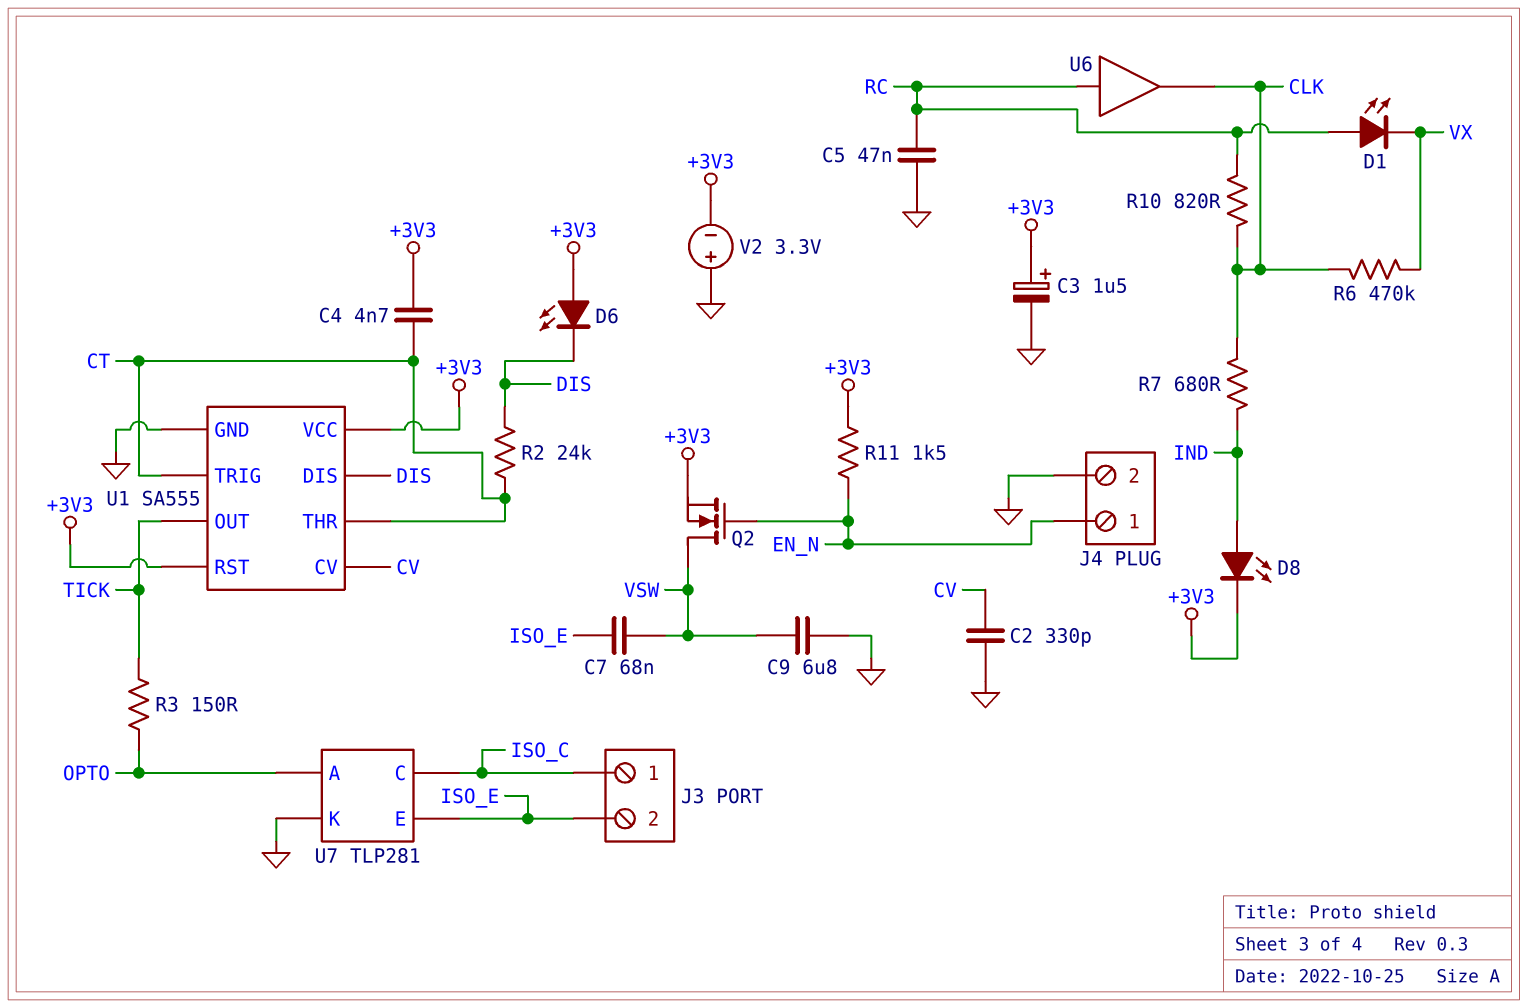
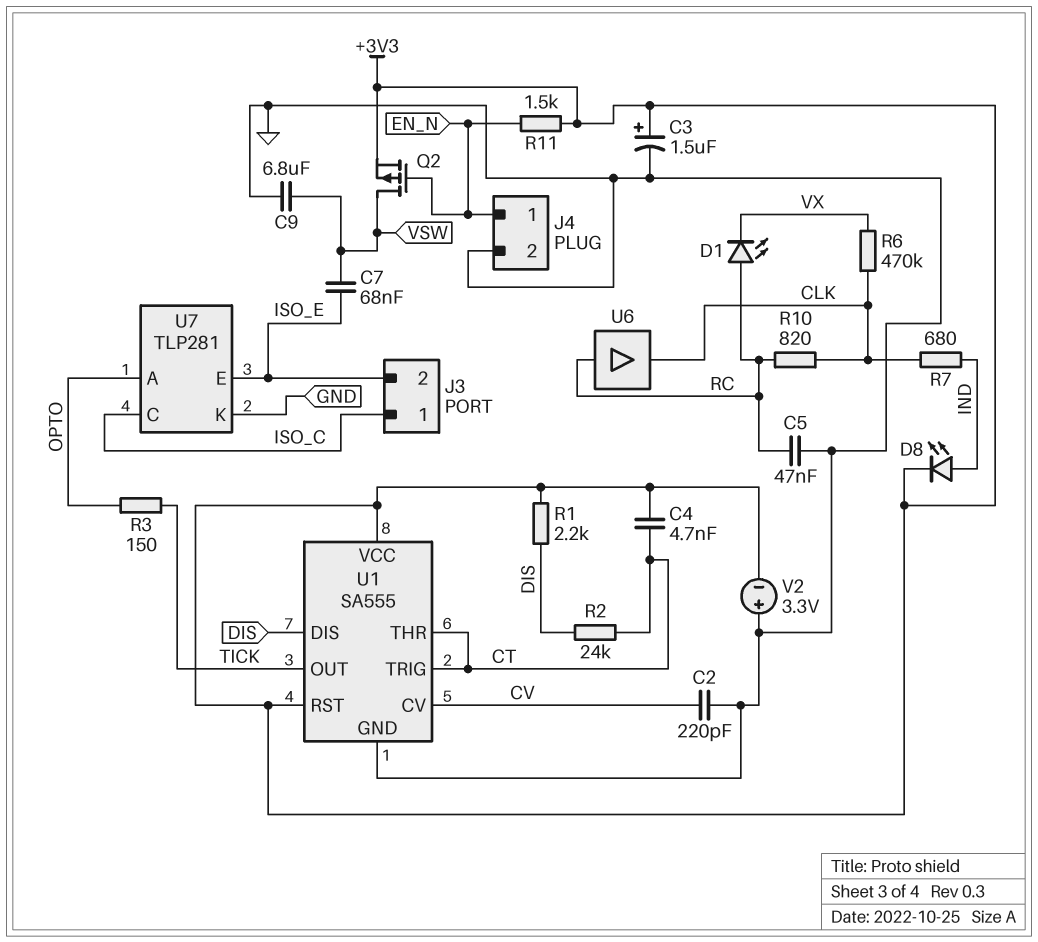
C2: 330pF (CV, GND) -> 220pF (CV, GND)
D6: LED (A +3V3, K DIS) -> none
Q2: NMOS (G EN_N, D VSW, S +3V3) -> PMOS (G EN_N, D VSW, S +3V3)
R1: none -> 2.2k (+3V3, DIS)

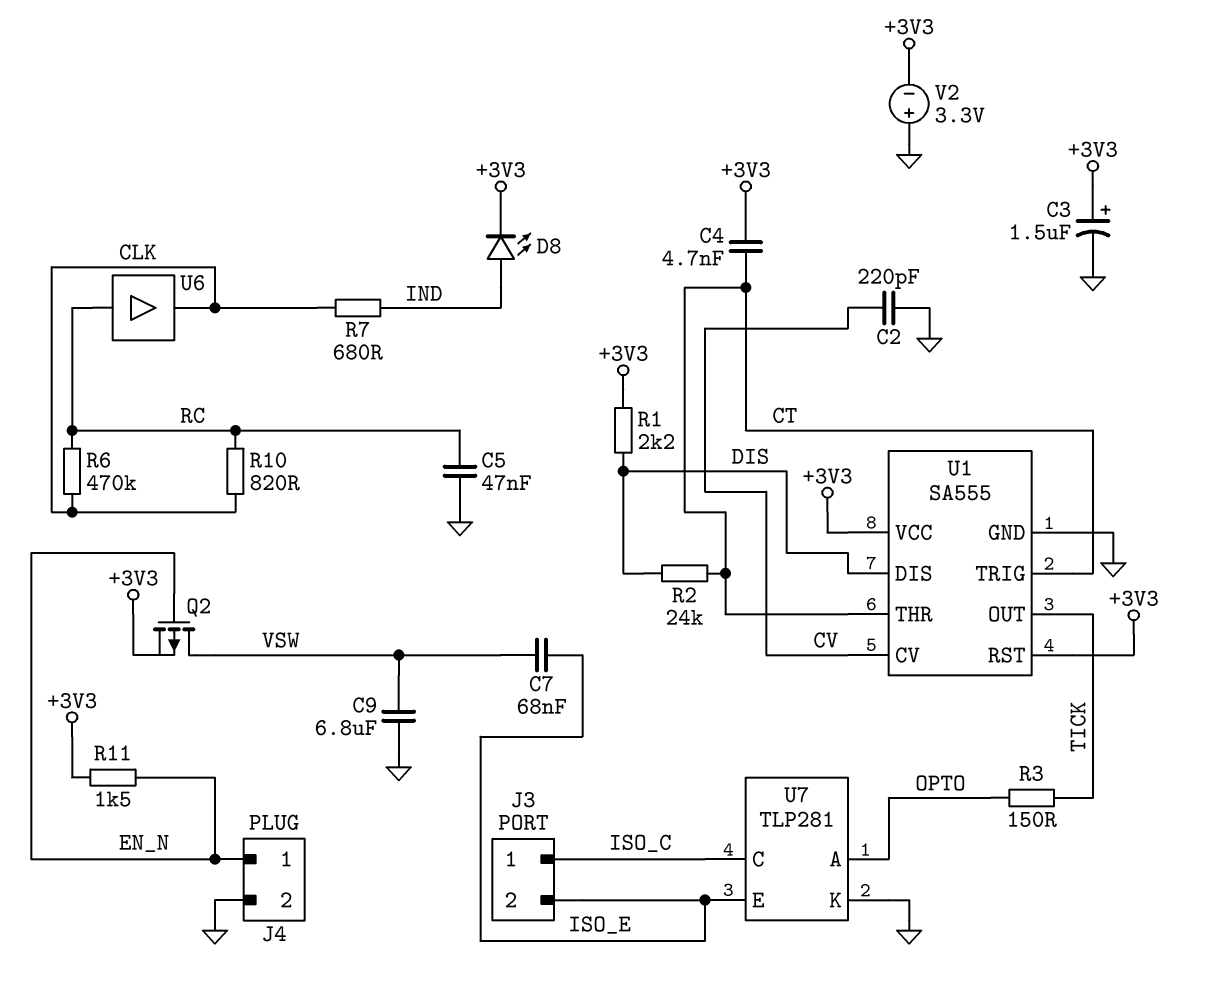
D1: LED (A RC, K VX) -> none
R6: 470k (CLK, VX) -> 470k (CLK, RC)

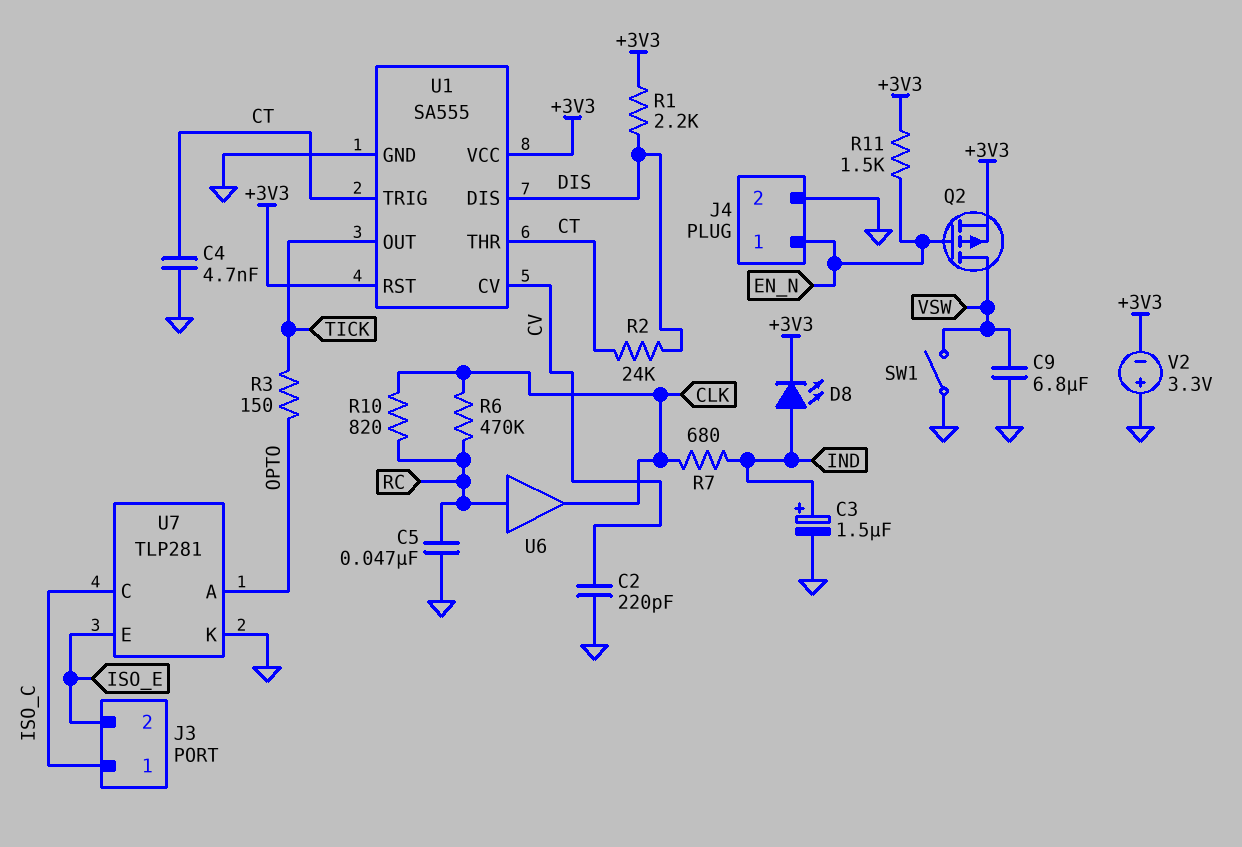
C3: 1.5uF (plus +3V3, minus GND) -> 1.5uF (plus IND, minus GND)
C4: 4.7nF (+3V3, CT) -> 4.7nF (CT, GND)
C7: 68nF (ISO_E, VSW) -> none
SW1: none -> switch (GND, VSW)

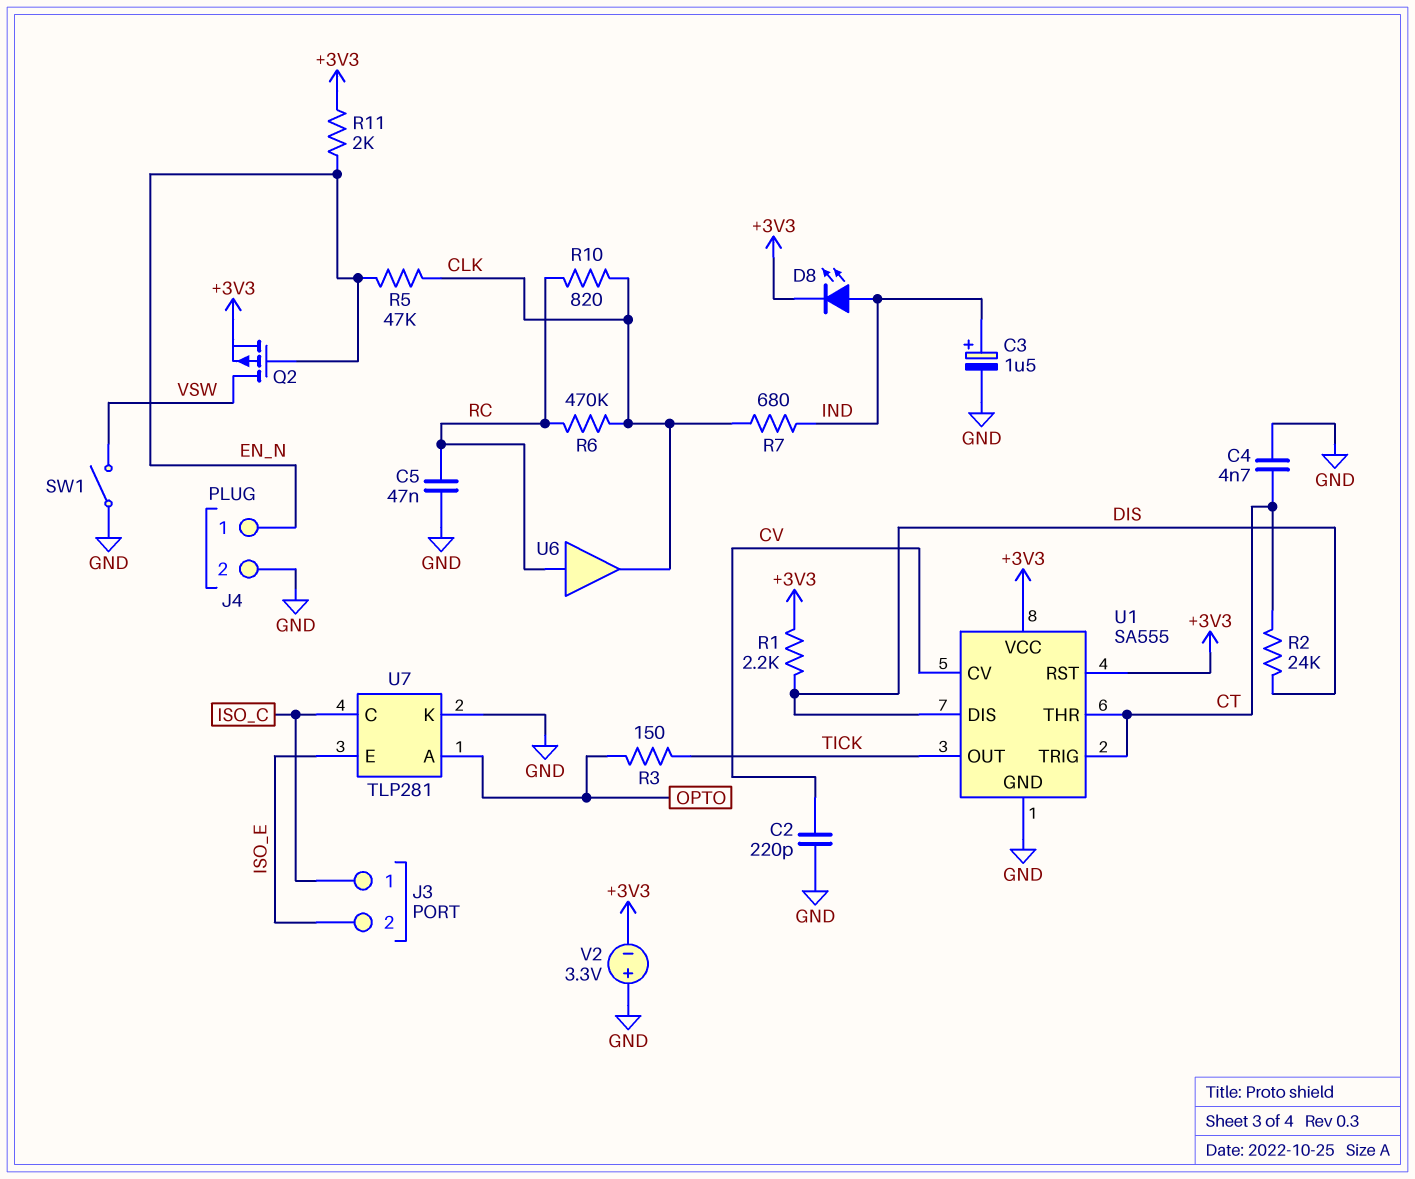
C9: 6.8uF (GND, VSW) -> none
R5: none -> 47k (CLK, EN_N)
R11: 1.5k (+3V3, EN_N) -> 2k (+3V3, EN_N)

